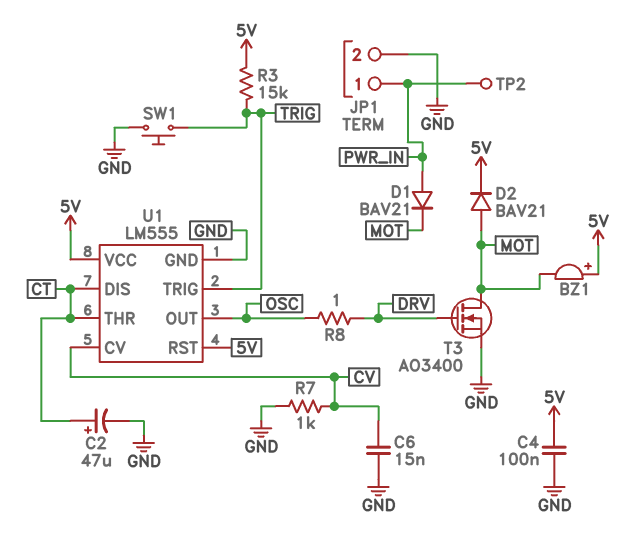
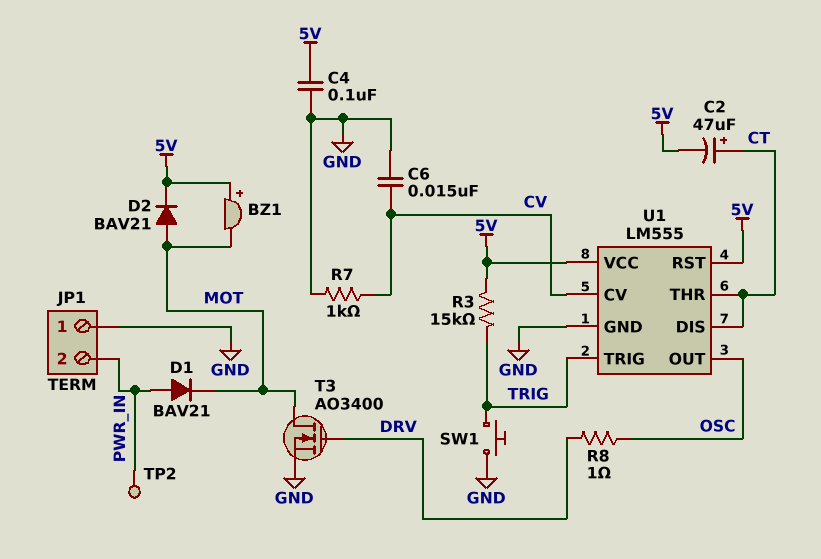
C2: 47uF (plus CT, minus GND) -> 47uF (plus CT, minus 5V)
JP1 pin 1: PWR_IN -> GND
JP1 pin 2: GND -> PWR_IN

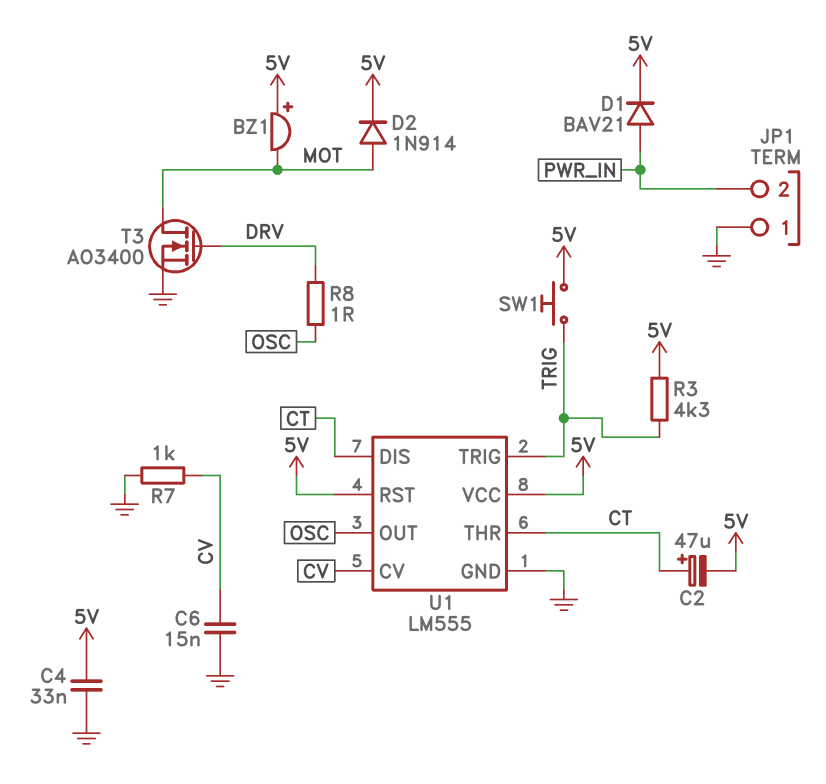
C4: 100nF (5V, GND) -> 33nF (5V, GND)
D1: diode BAV21 (A PWR_IN, K MOT) -> diode BAV21 (A PWR_IN, K 5V)
D2: diode BAV21 (A MOT, K 5V) -> diode 1N914 (A MOT, K 5V)
R3: 15k (5V, TRIG) -> 4.3k (5V, TRIG)
SW1: button (GND, TRIG) -> button (5V, TRIG)
TP2: test point (PWR_IN) -> none

